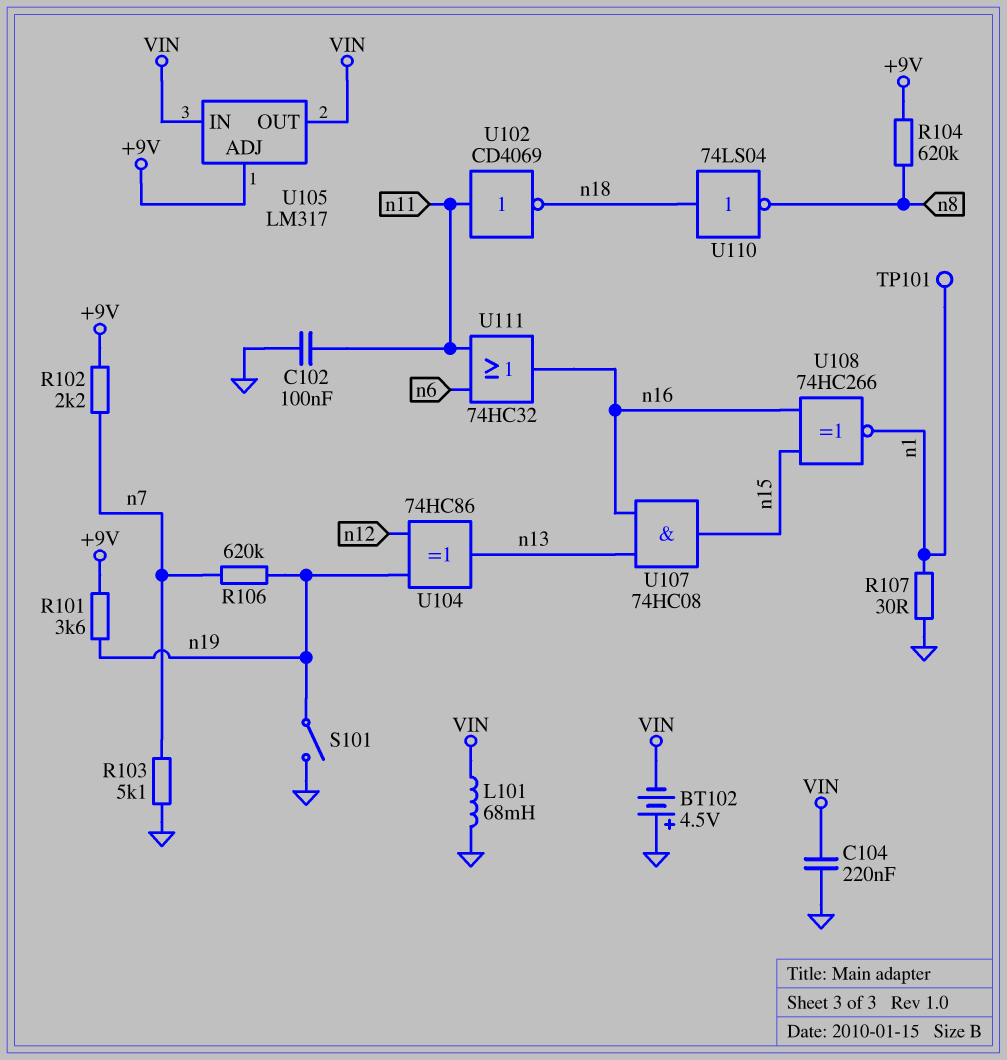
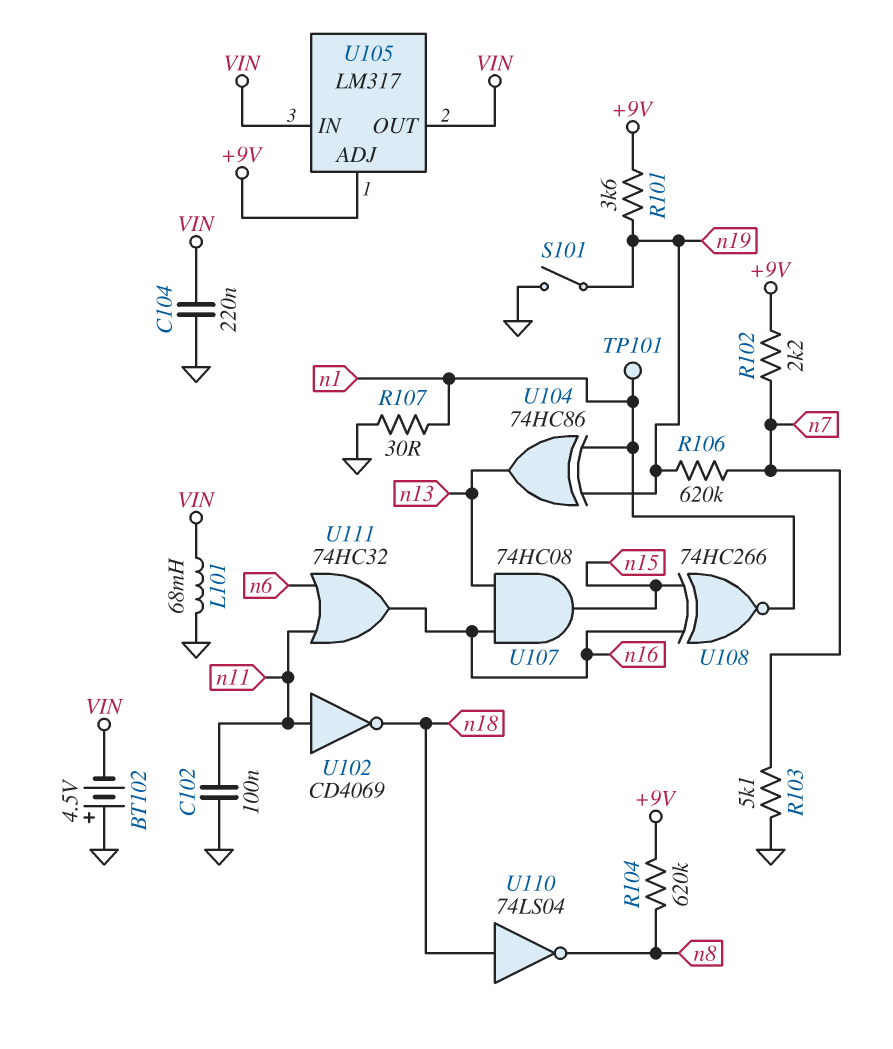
U104: XOR 74HC86 (in n12, in n19, out n13) -> XOR 74HC86 (in n1, in n19, out n13)

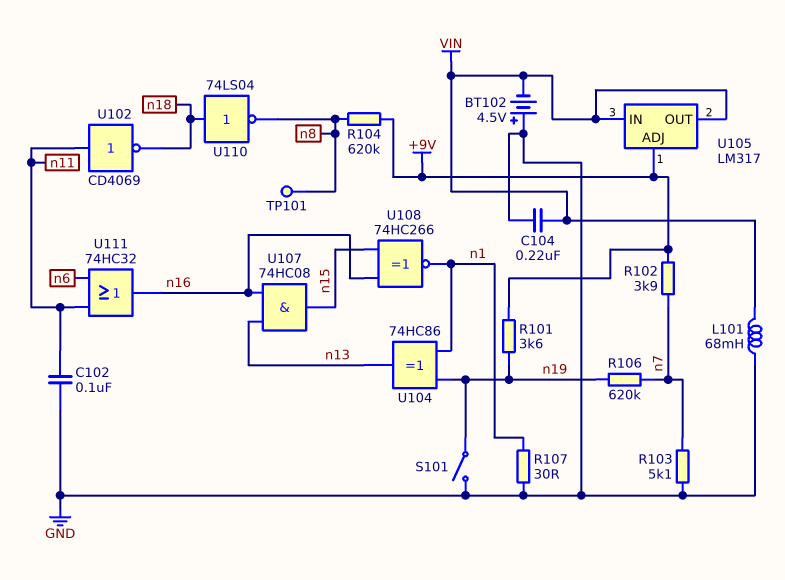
R102: 2.2k (+9V, n7) -> 3.9k (+9V, n7)
TP101: test point (n1) -> test point (n8)

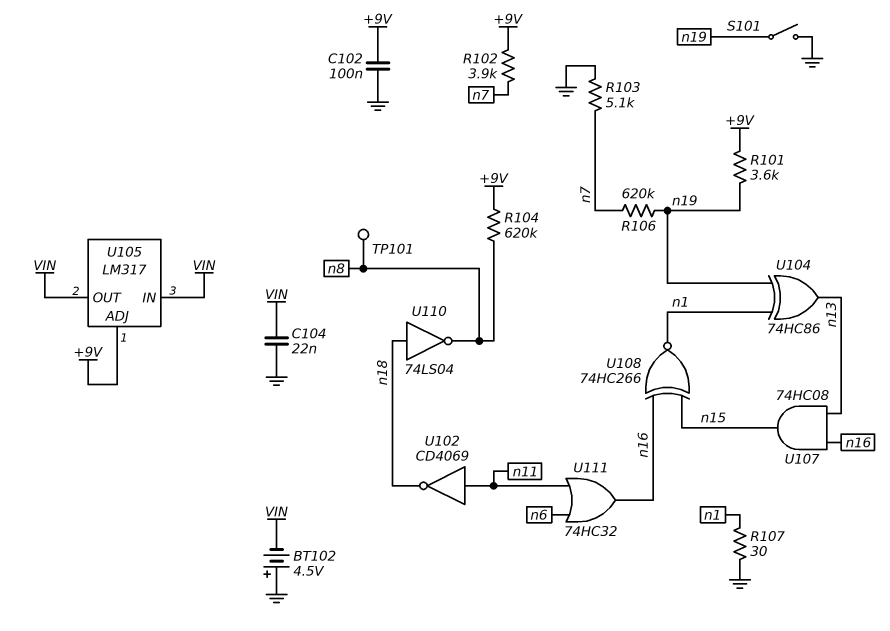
C102: 100nF (GND, n11) -> 100nF (+9V, GND)
C104: 220nF (GND, VIN) -> 22nF (GND, VIN)
L101: 68mH (GND, VIN) -> none

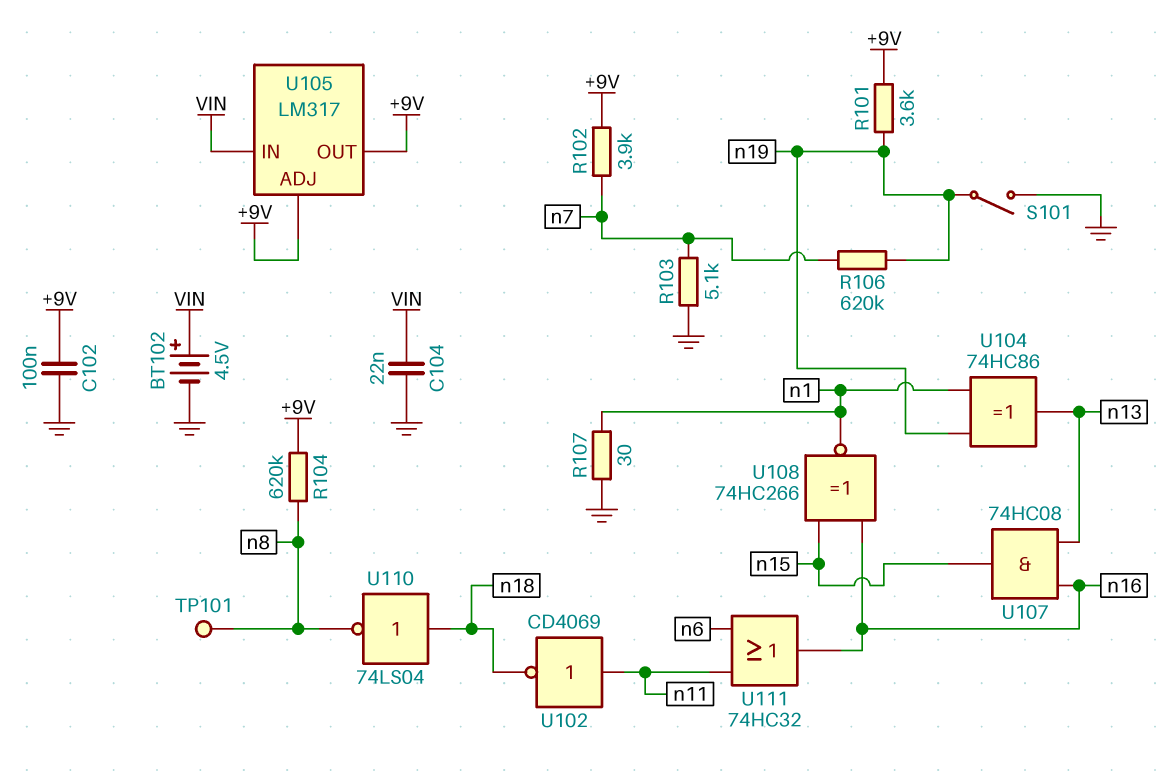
BT102: 4.5V (plus GND, minus VIN) -> 4.5V (plus VIN, minus GND)
U105 pin OUT: VIN -> +9V

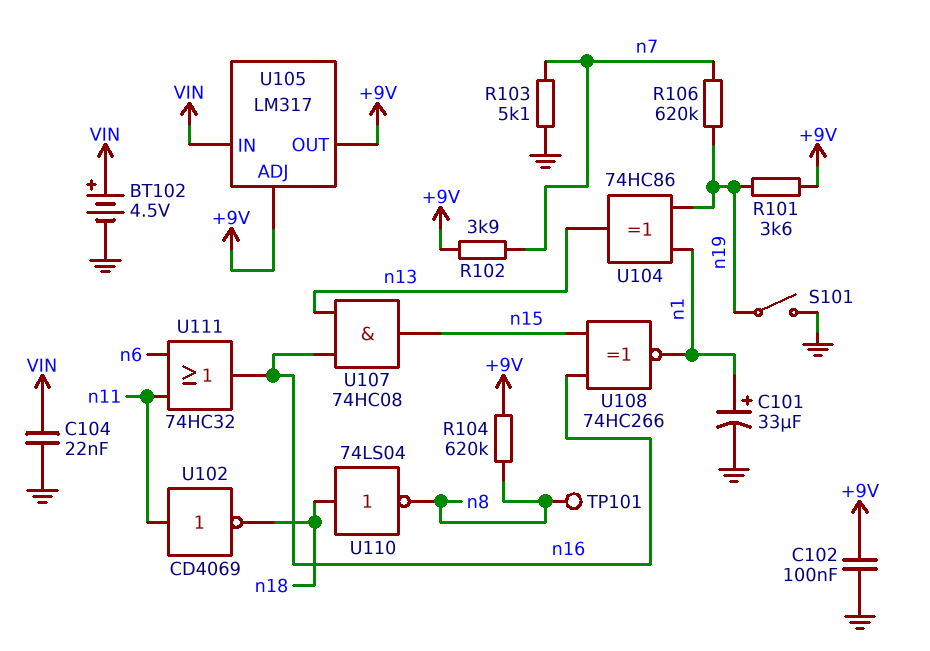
C101: none -> 33uF (plus n1, minus GND)
R107: 30 (GND, n1) -> none

